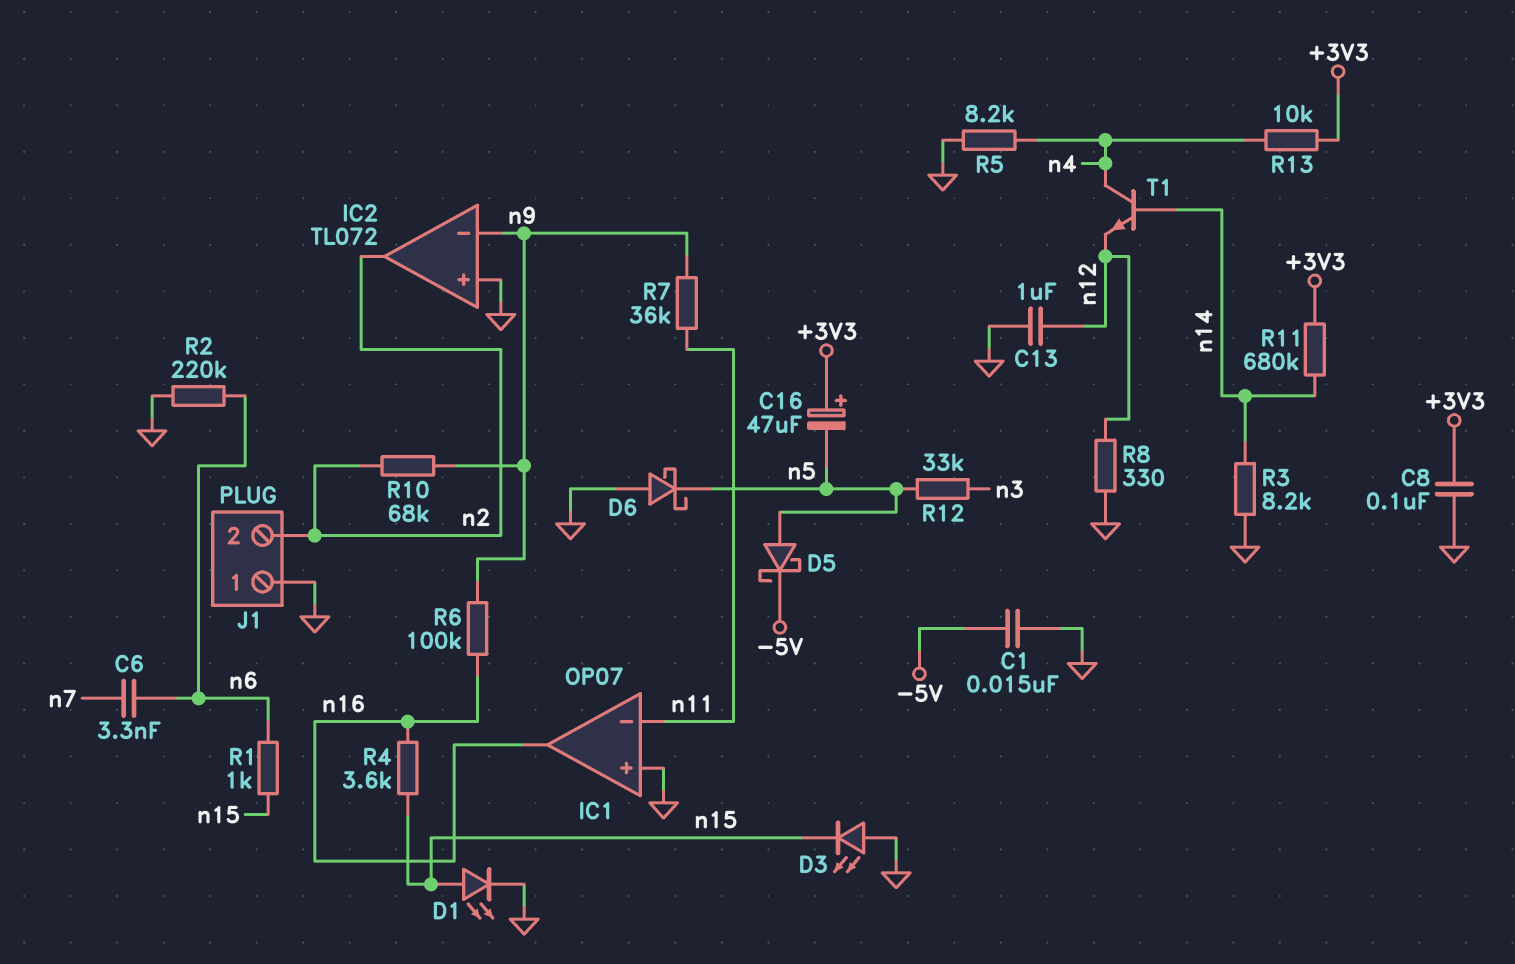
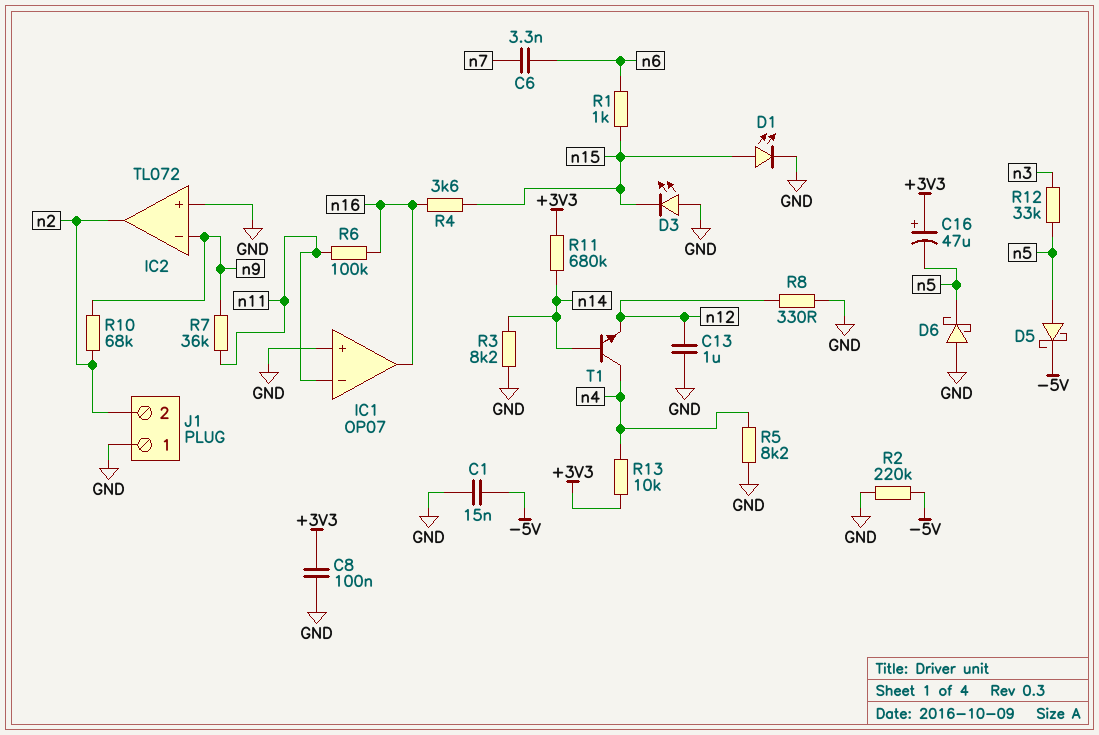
R2: 220k (GND, n6) -> 220k (-5V, GND)
R6: 100k (n9, n16) -> 100k (n11, n16)

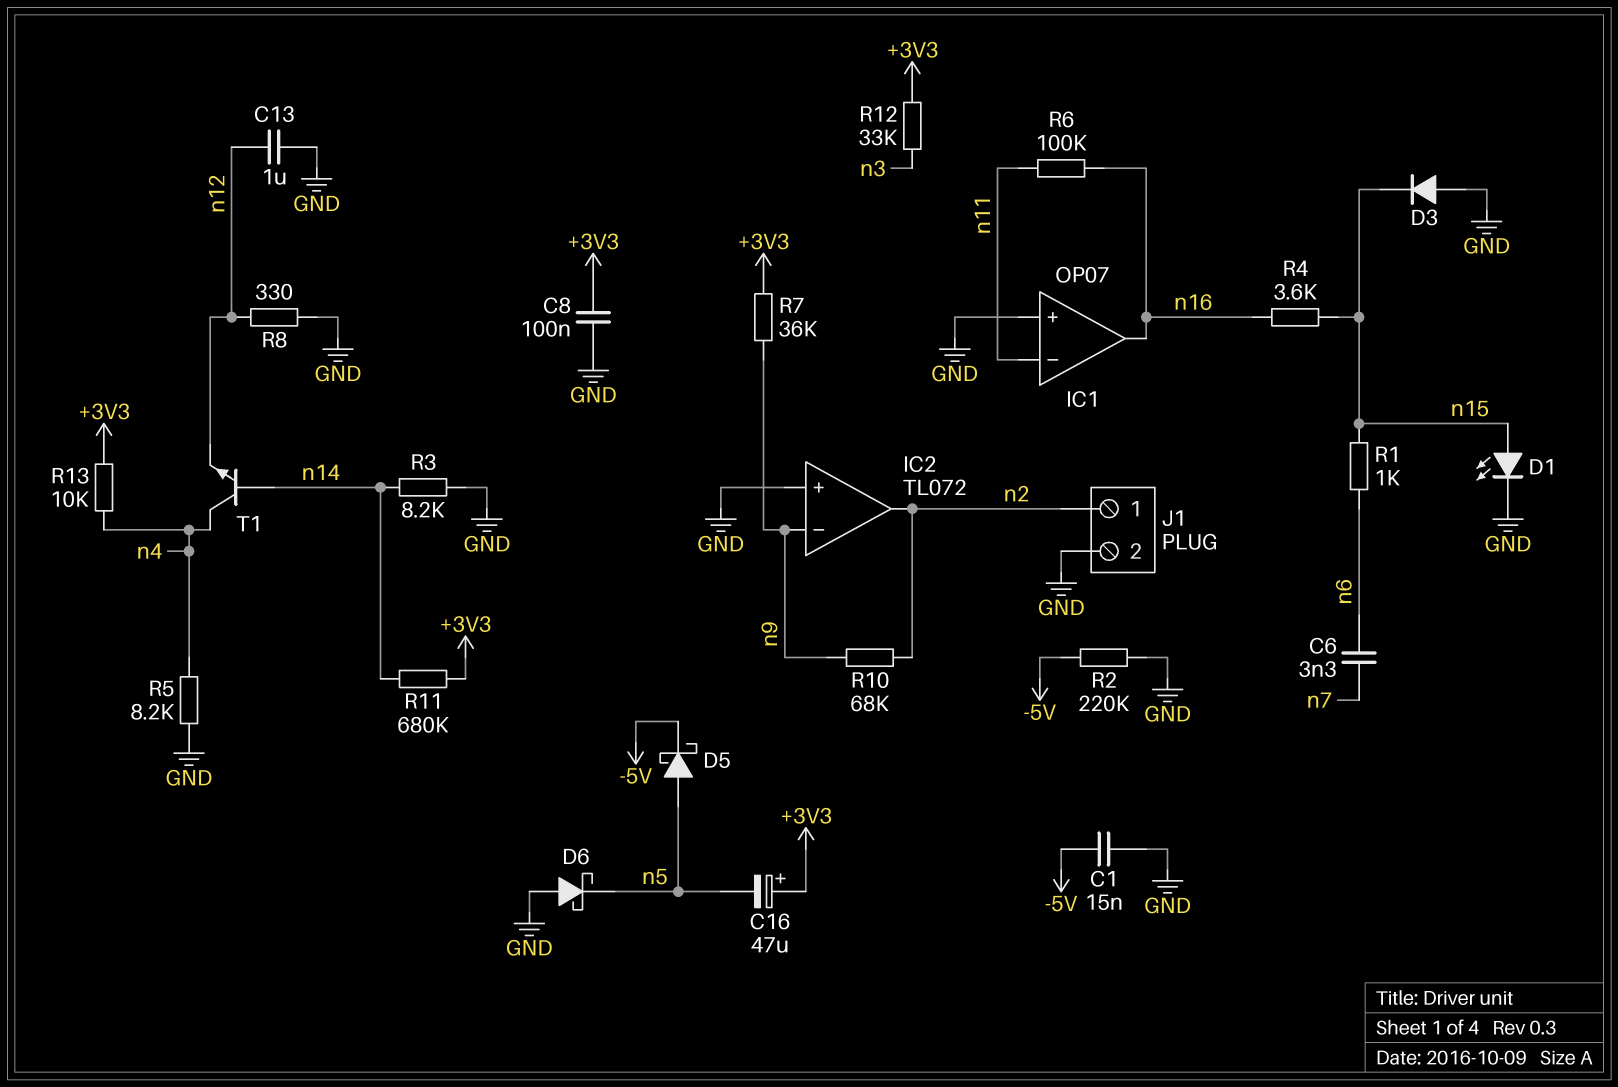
D3: LED (A GND, K n15) -> diode (A GND, K n15)
J1 pin 1: GND -> n2
J1 pin 2: n2 -> GND
R7: 36k (n9, n11) -> 36k (+3V3, n9)
R12: 33k (n3, n5) -> 33k (+3V3, n3)

